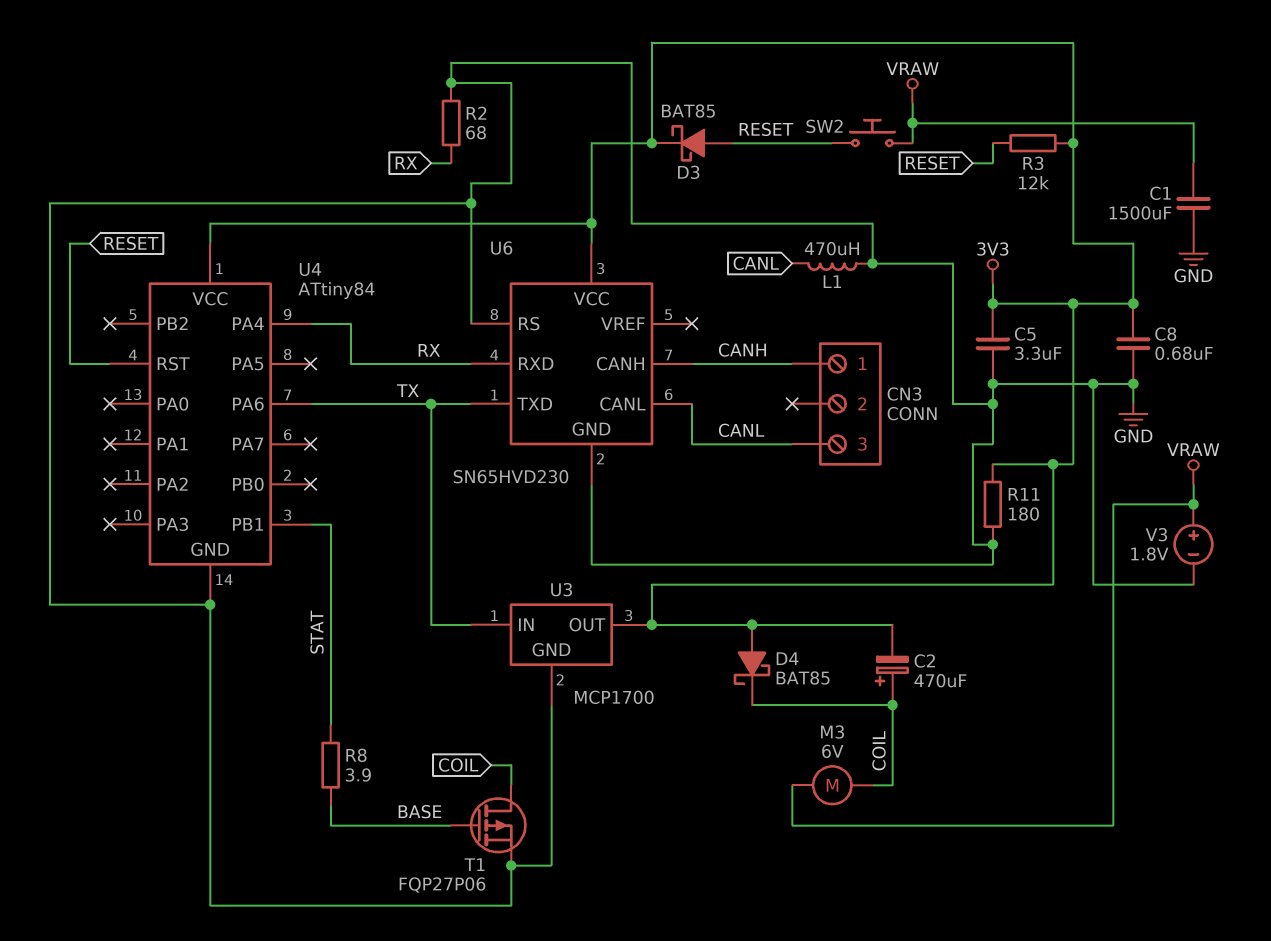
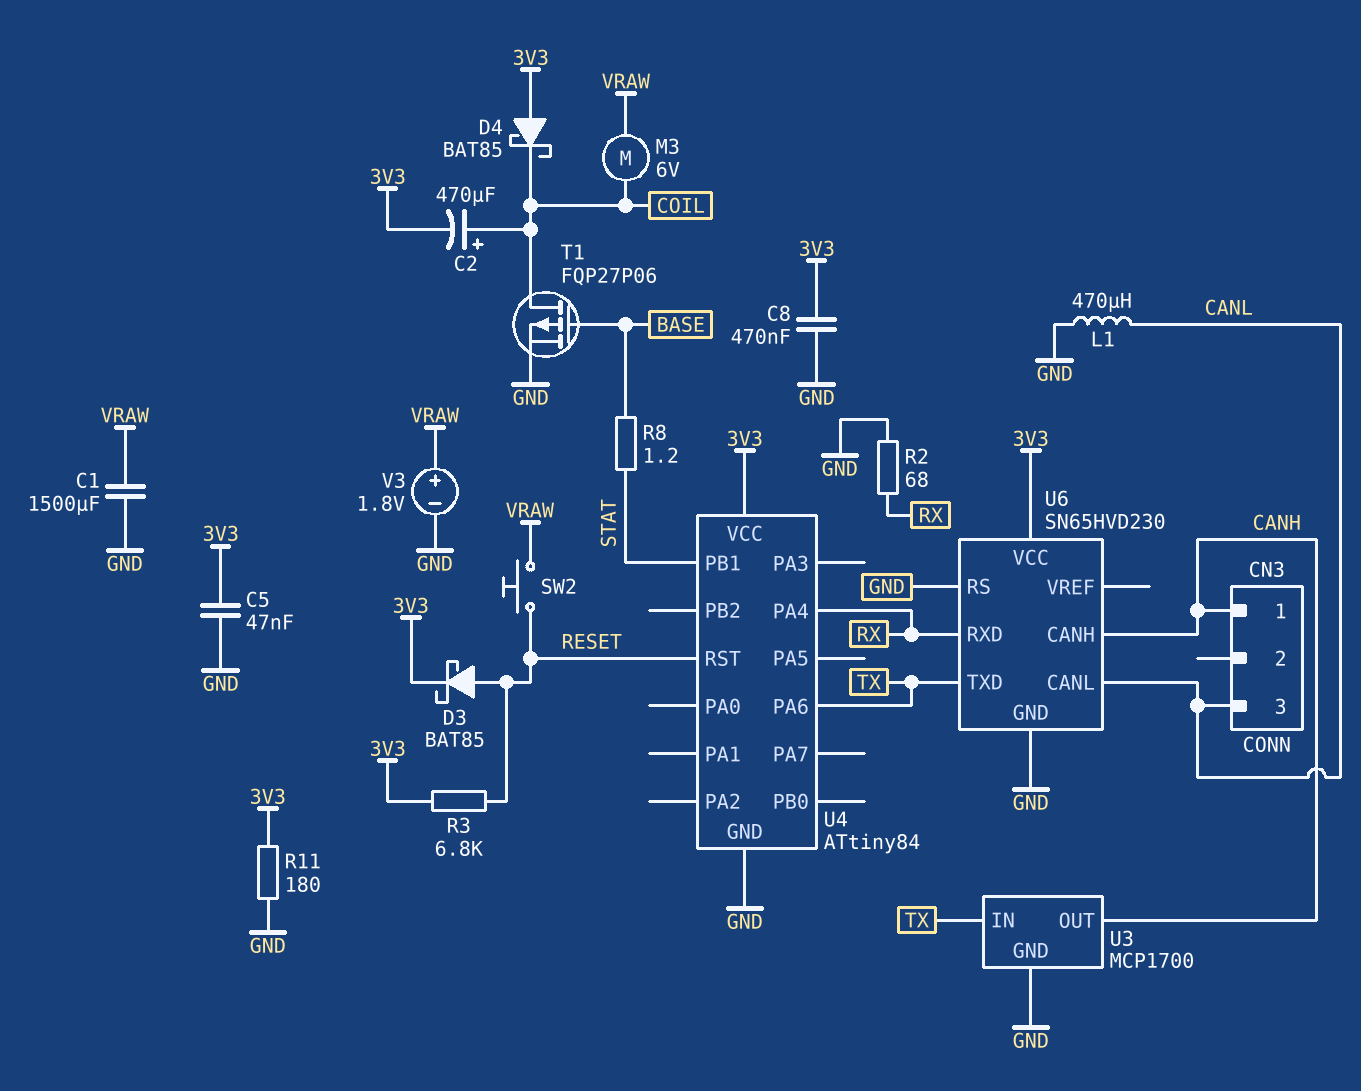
C5: 3.3uF (3V3, GND) -> 47nF (3V3, GND)
C8: 680nF (3V3, GND) -> 470nF (3V3, GND)
R3: 12k (3V3, RESET) -> 6.8k (3V3, RESET)
R8: 3.9 (BASE, STAT) -> 1.2 (BASE, STAT)
U3 pin OUT: 3V3 -> CANH

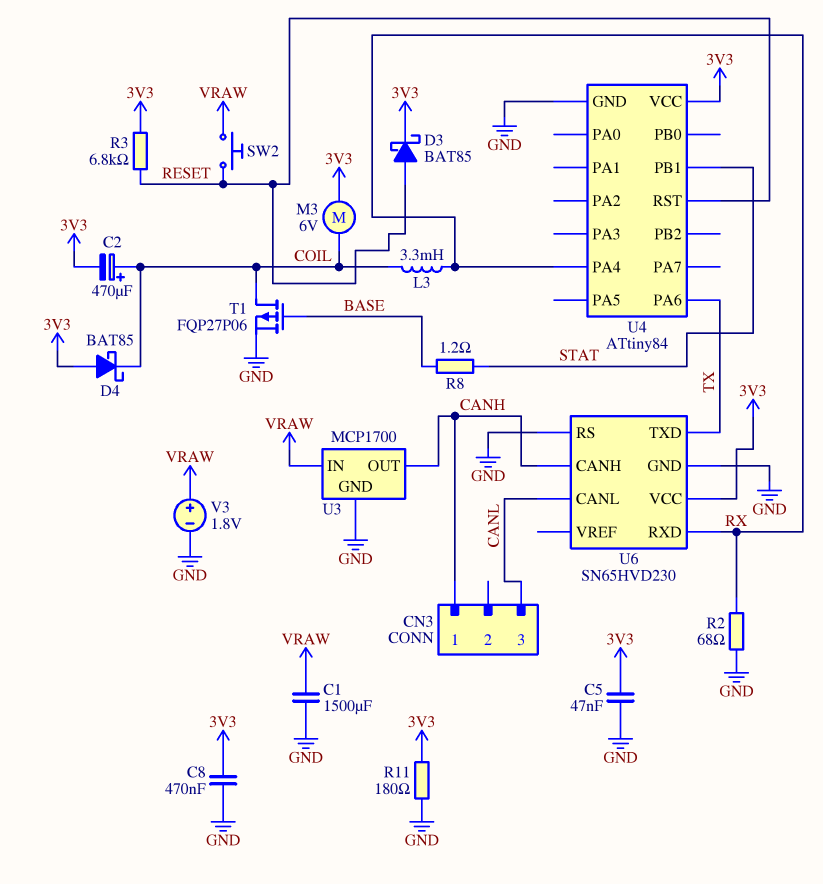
L1: 470uH (CANL, GND) -> none
L3: none -> 3.3mH (COIL, RX)
M3: motor 6V (COIL, VRAW) -> motor 6V (3V3, COIL)
U3 pin IN: TX -> VRAW

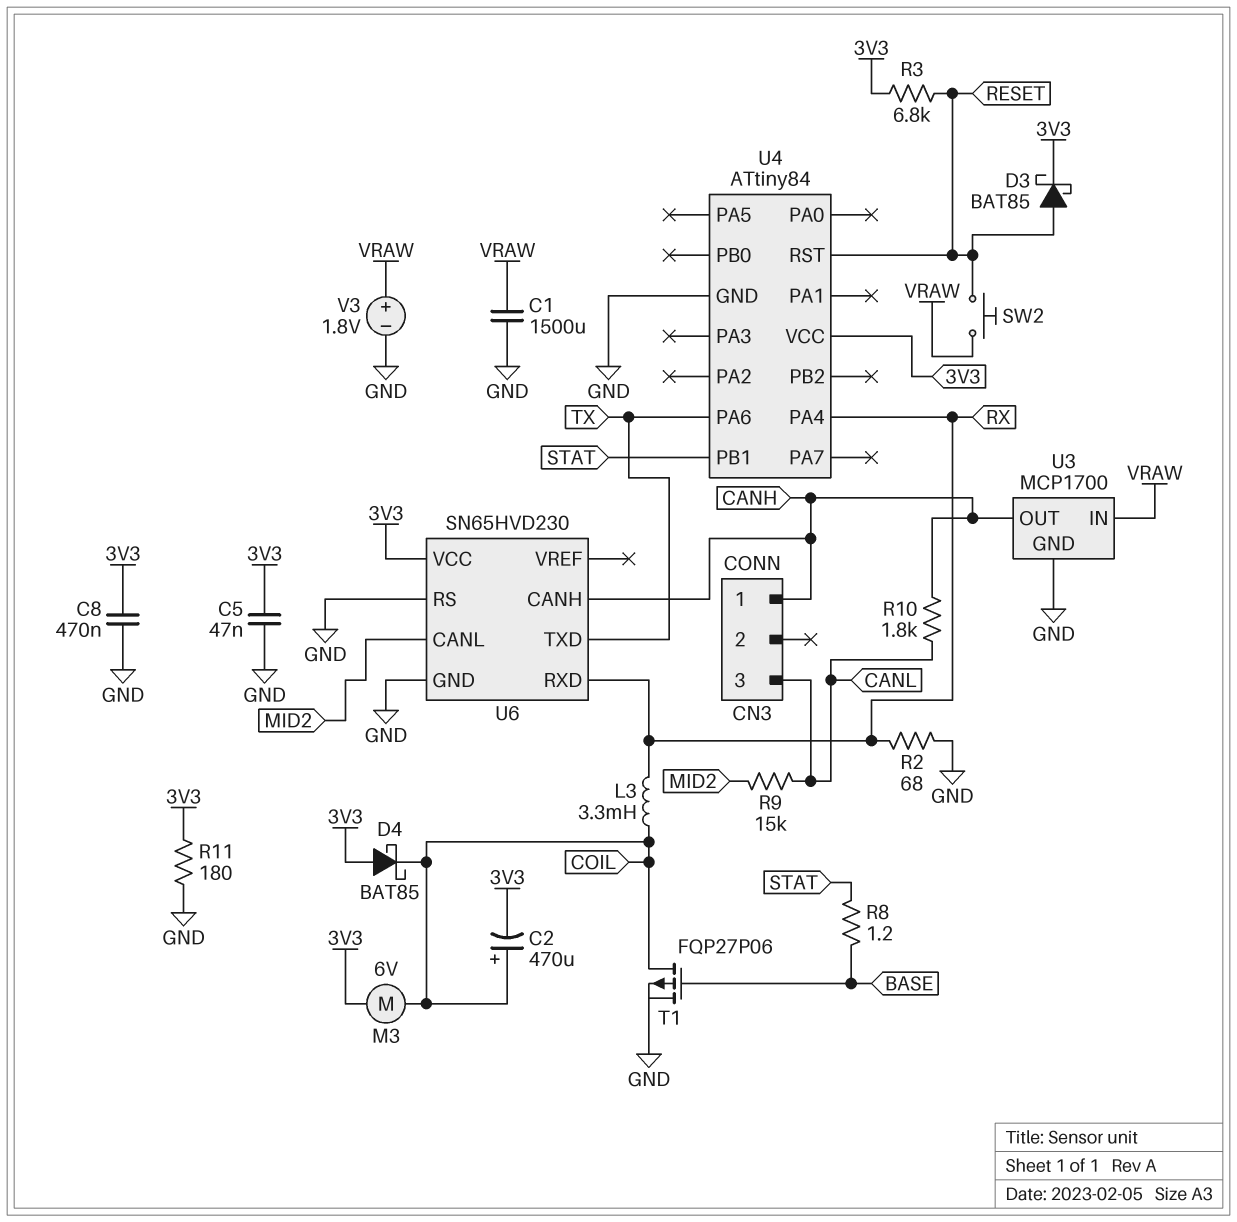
R9: none -> 15k (CANL, MID2)
R10: none -> 1.8k (CANH, CANL)
U6 pin CANL: CANL -> MID2

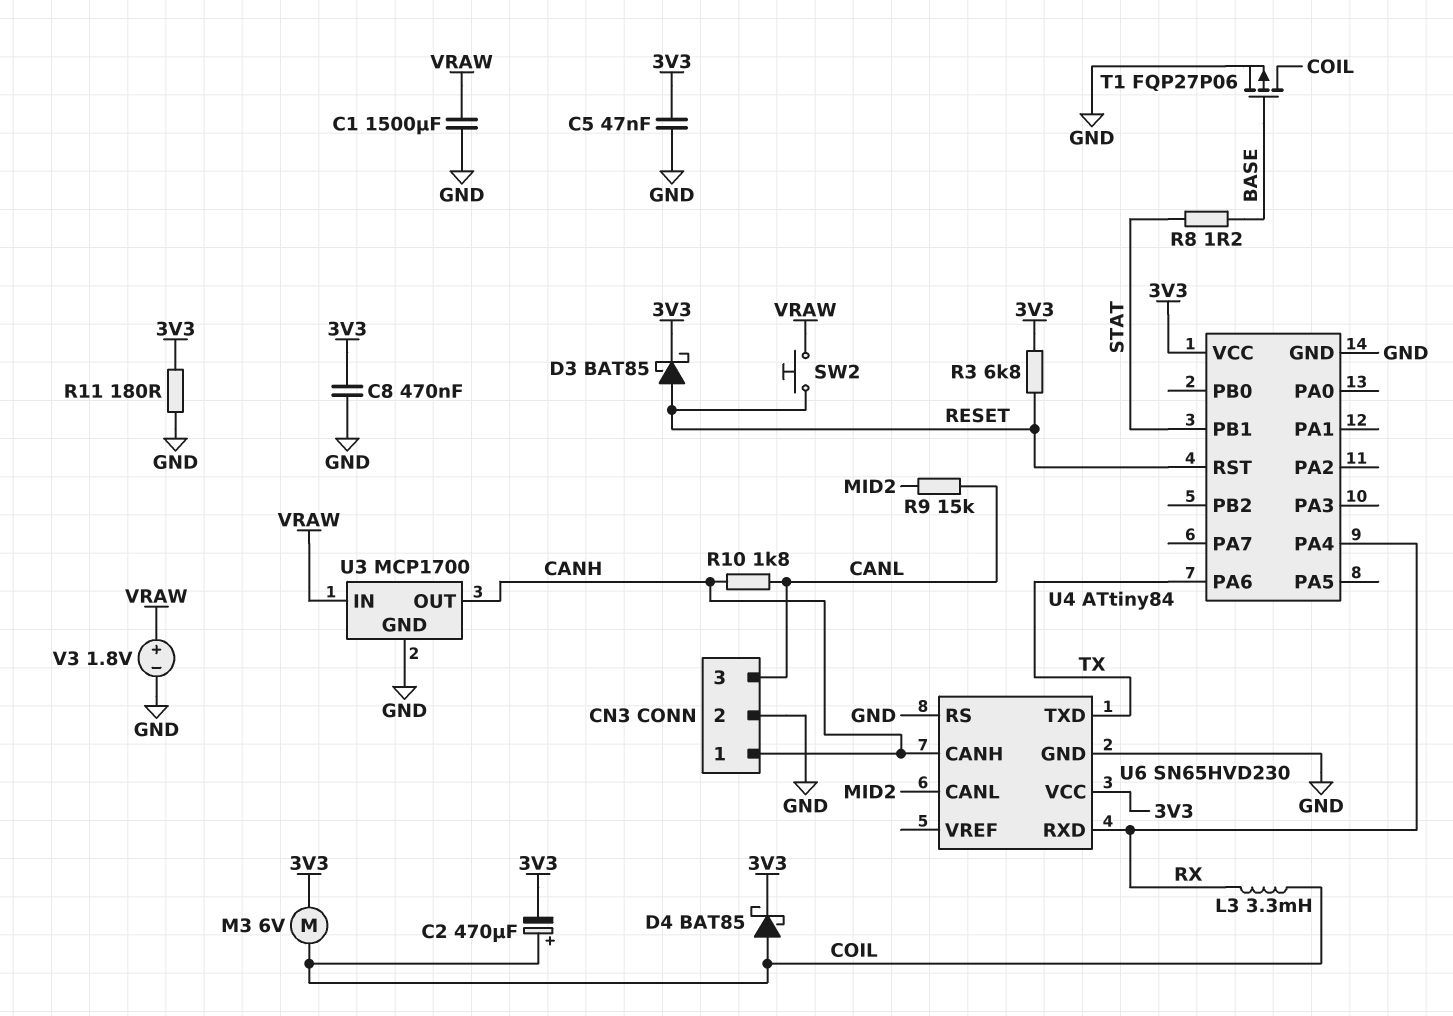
CN3 pin 2: none -> GND
D4: schottky BAT85 (A 3V3, K COIL) -> schottky BAT85 (A COIL, K 3V3)
R2: 68 (GND, RX) -> none

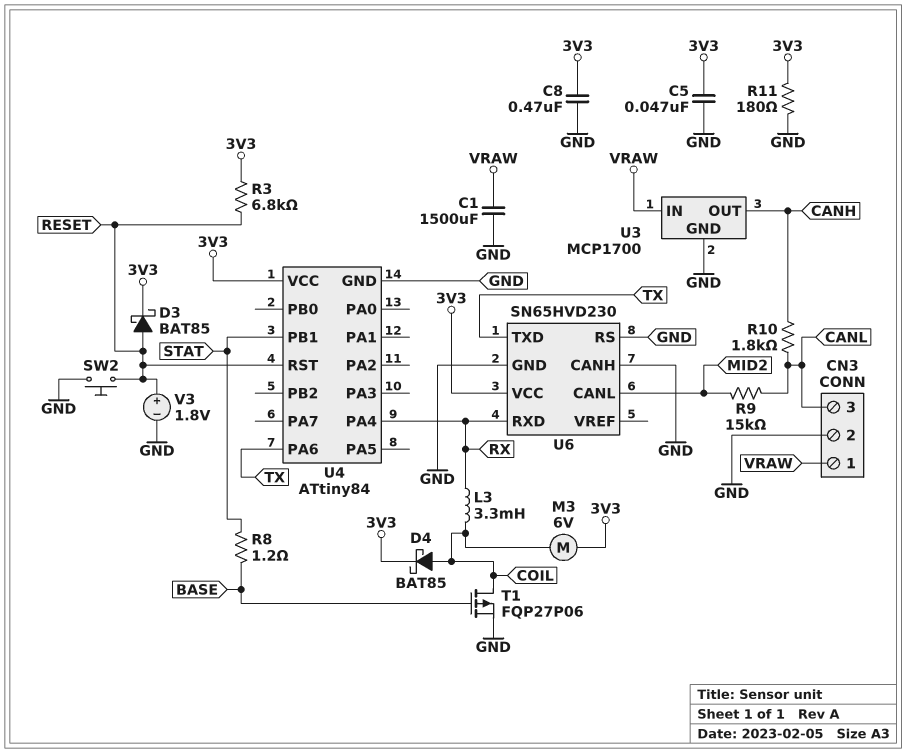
C2: 470uF (plus COIL, minus 3V3) -> none
CN3 pin 1: CANH -> VRAW
SW2: button (RESET, VRAW) -> button (GND, RESET)
U6 pin CANH: CANH -> GND
V3: 1.8V (plus VRAW, minus GND) -> 1.8V (plus RESET, minus GND)

